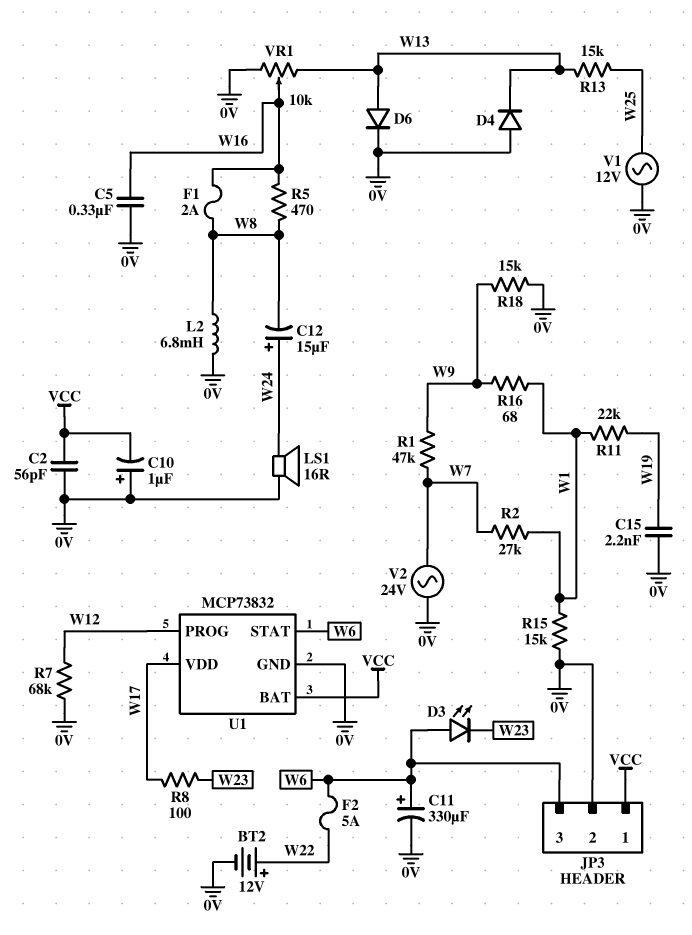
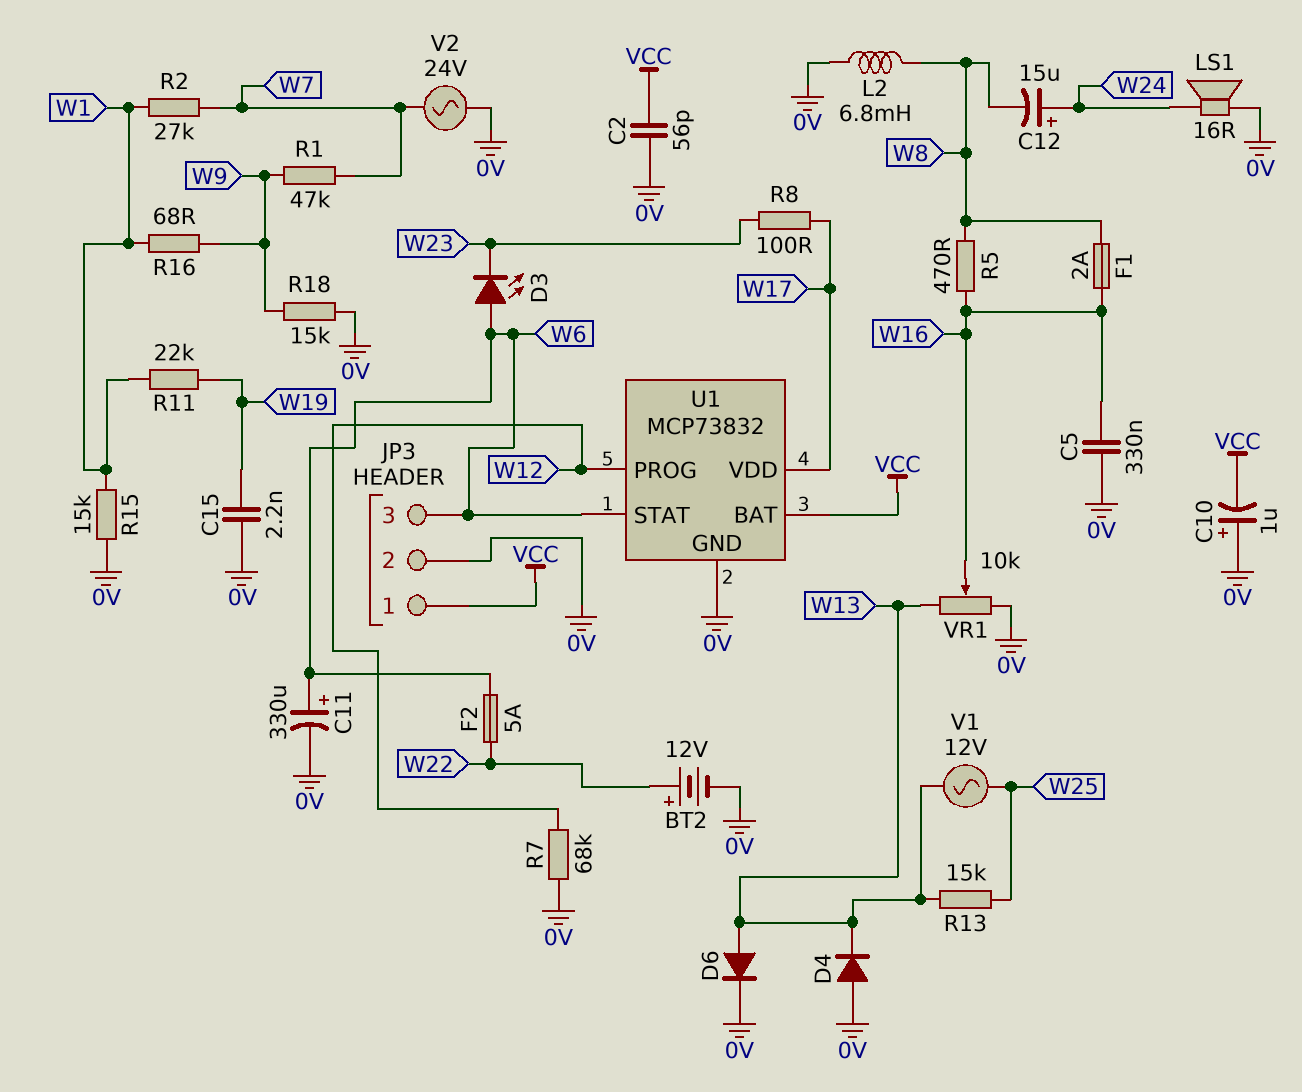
V1: AC 12V (0V, W25) -> AC 12V (W13, W25)

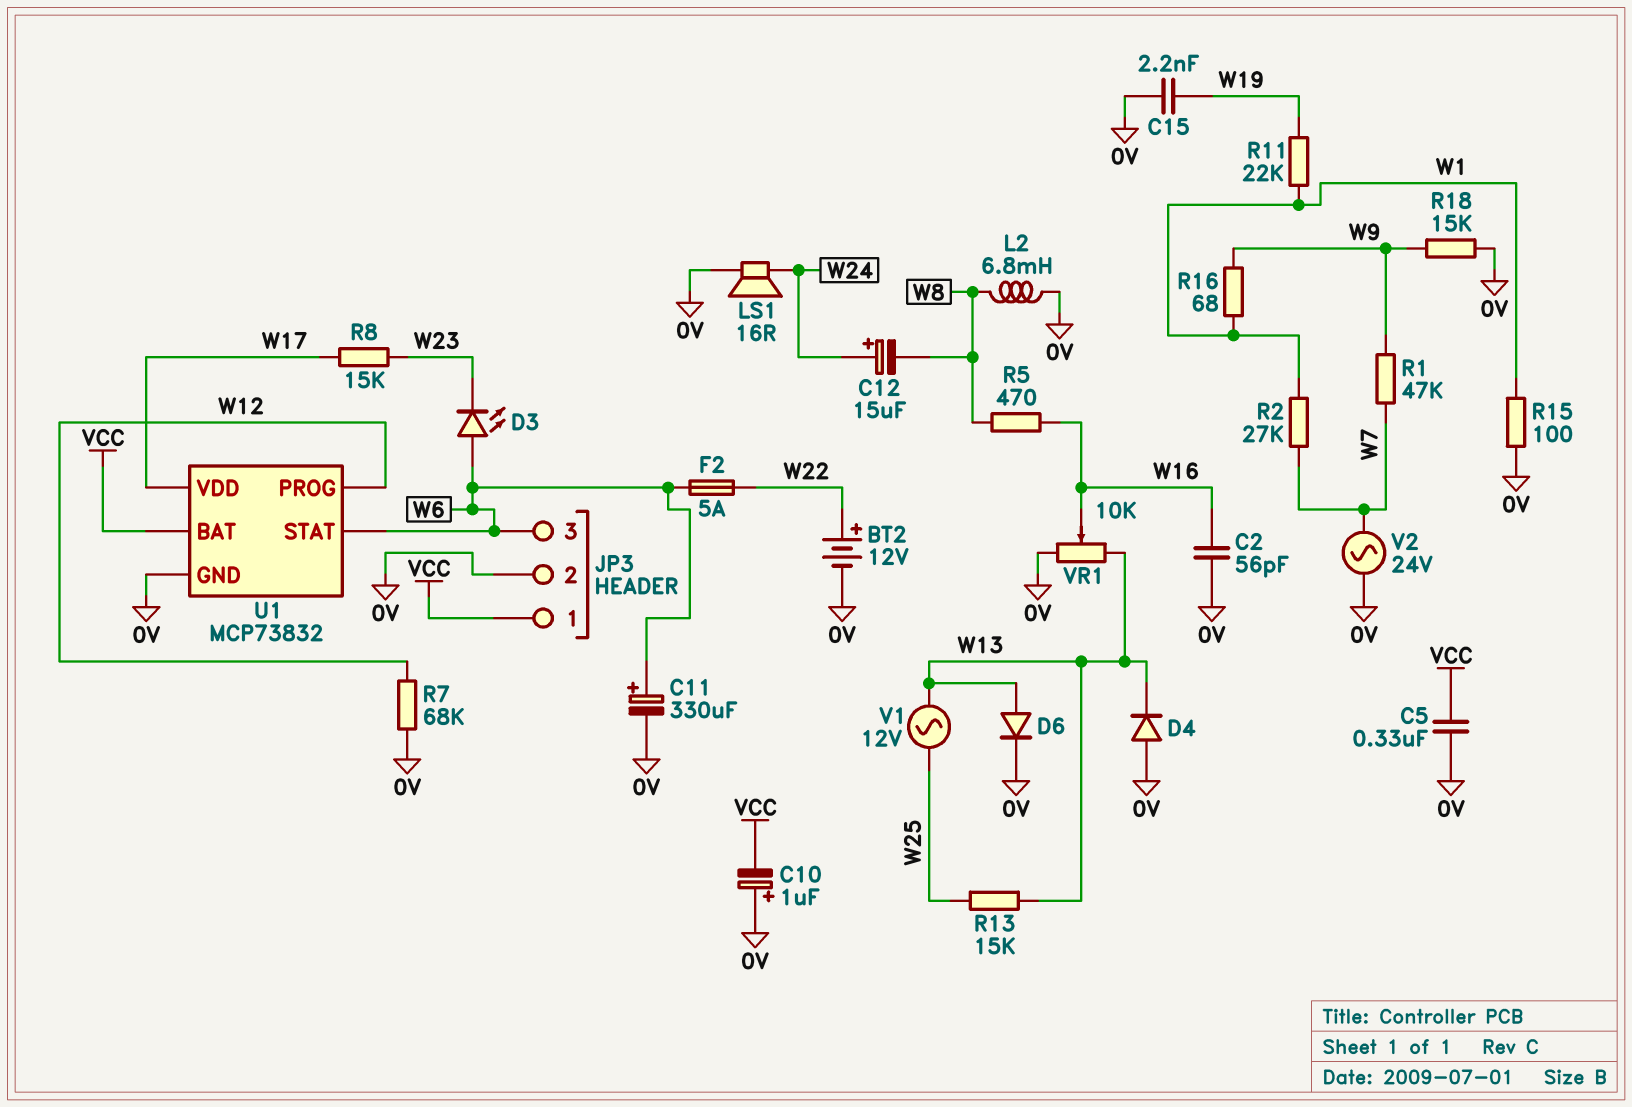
C2: 56pF (0V, VCC) -> 56pF (0V, W16)
C5: 330nF (0V, W16) -> 330nF (0V, VCC)
F1: 2A (W8, W16) -> none
R8: 100 (W17, W23) -> 15k (W17, W23)
R15: 15k (0V, W1) -> 100 (0V, W1)

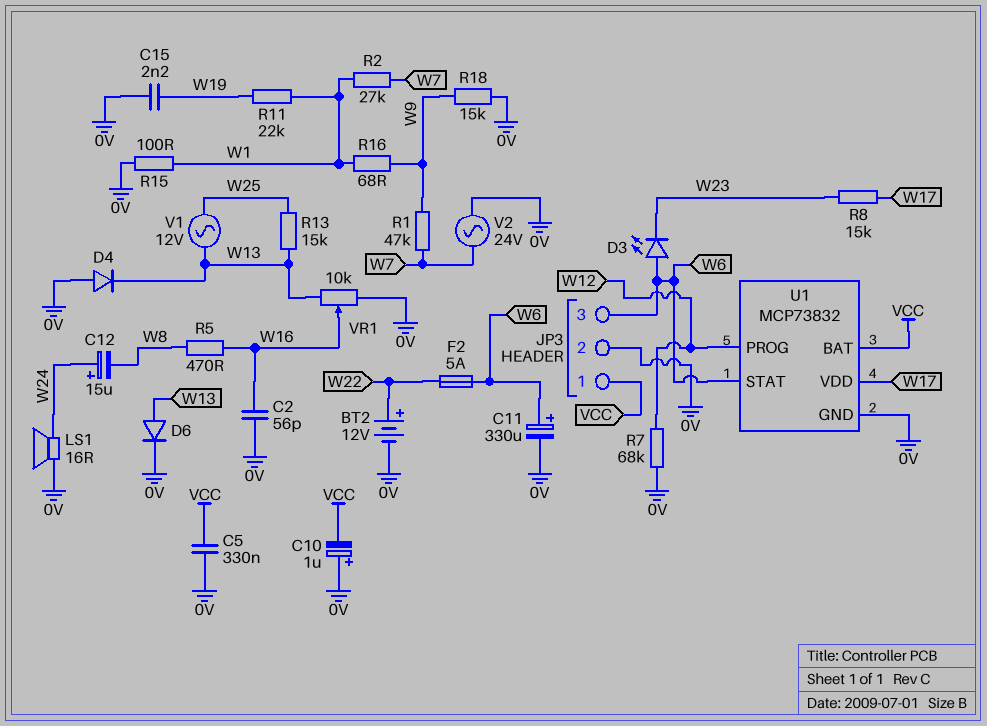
L2: 6.8mH (0V, W8) -> none

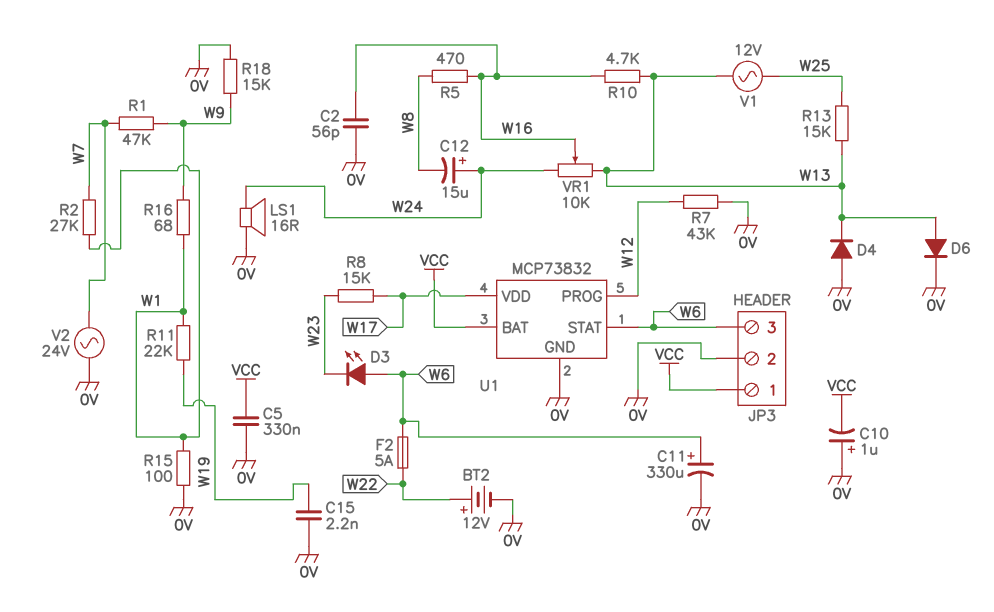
R7: 68k (0V, W12) -> 43k (0V, W12)
R10: none -> 4.7k (W13, W16)
VR1: 10k (0V, W13, wiper W16) -> 10k (W13, W24, wiper W16)

